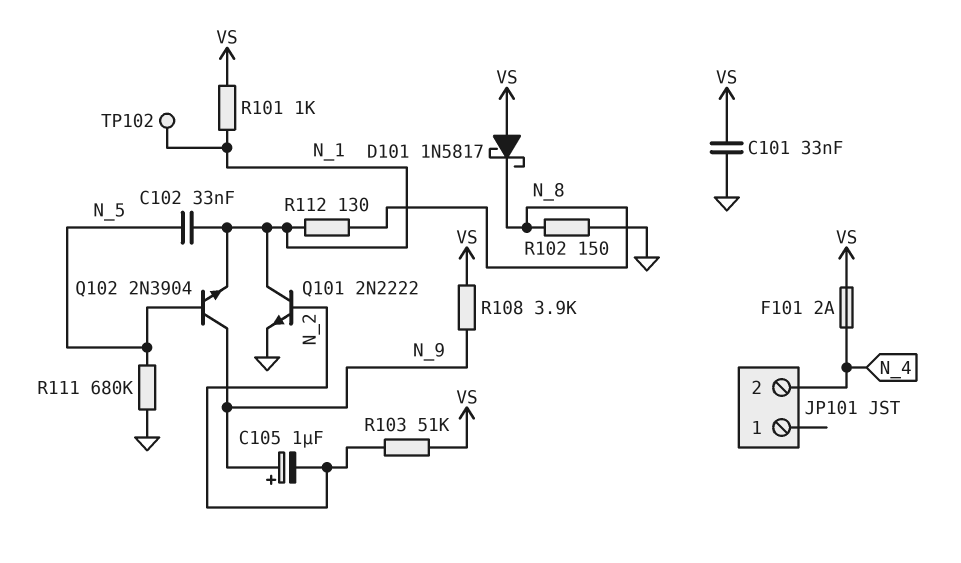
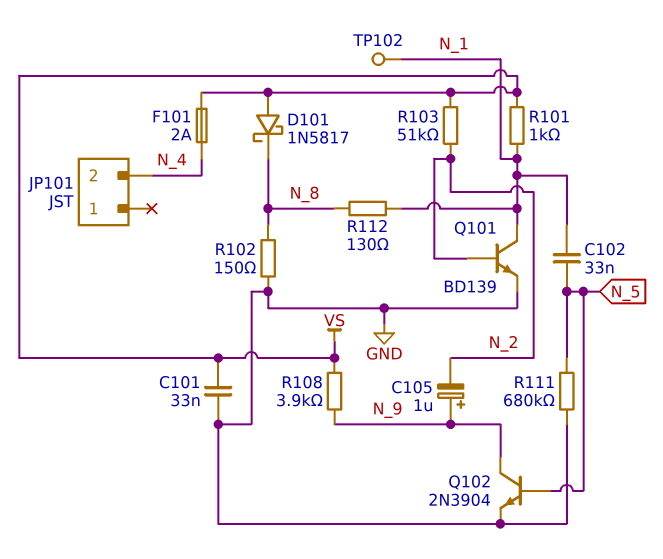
Q101: NPN 2N2222 (B N_2, C N_1, E GND) -> NPN BD139 (B N_2, C N_1, E GND)
Q102: NPN 2N3904 (B N_5, C N_9, E N_1) -> NPN 2N3904 (B N_5, C N_9, E GND)

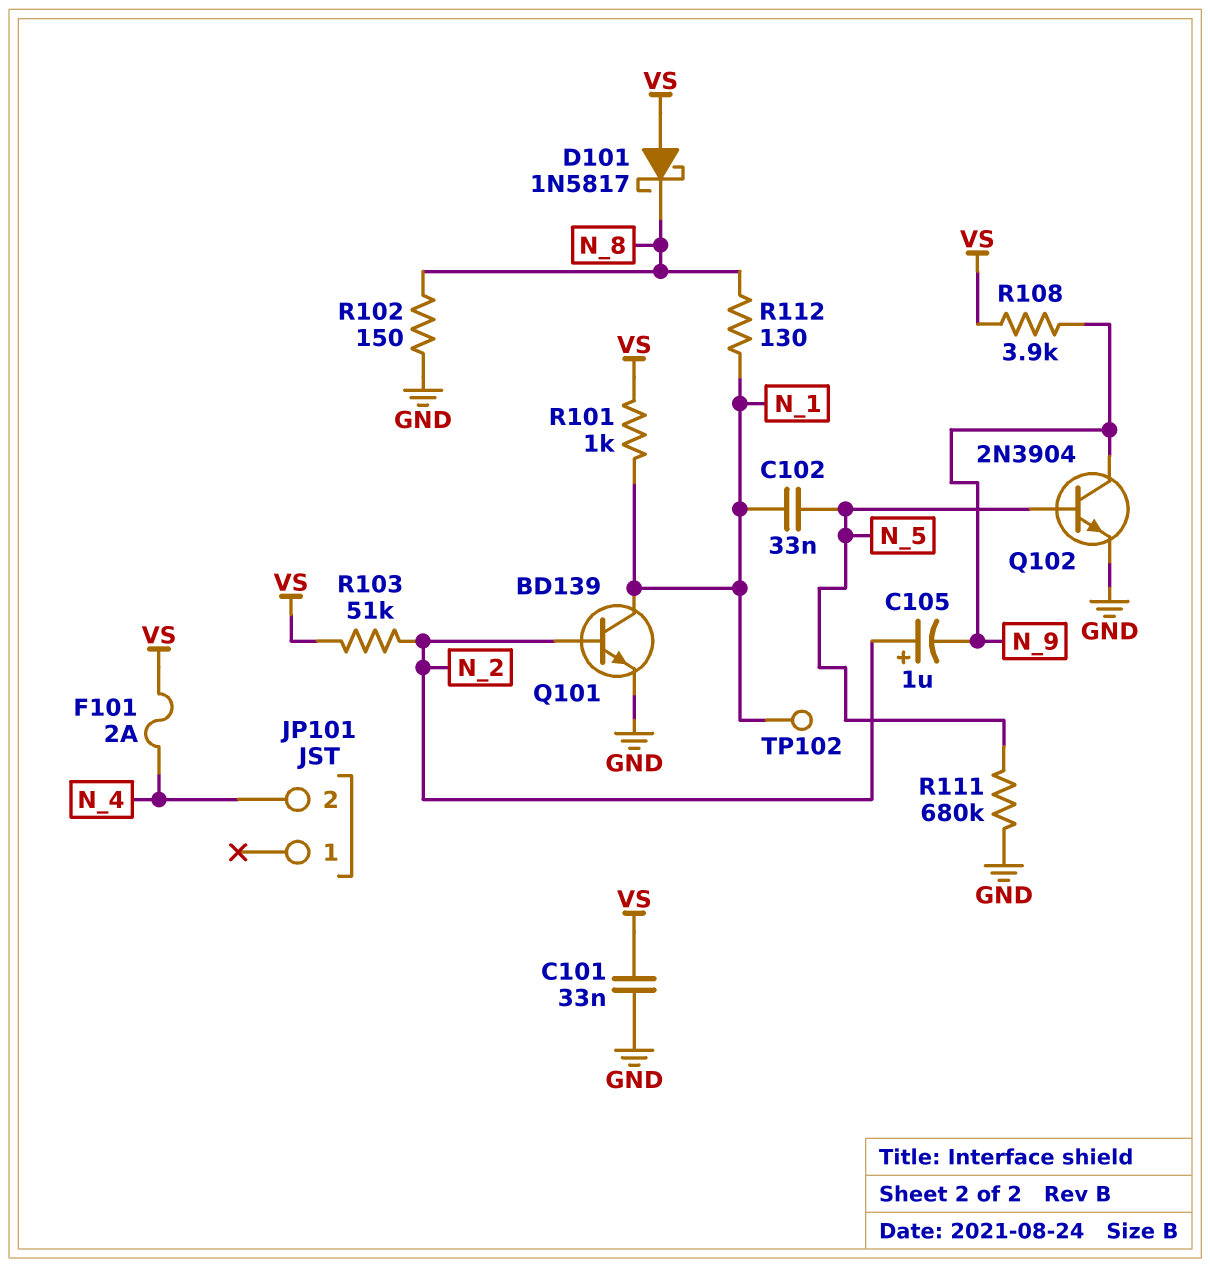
C105: 1uF (plus N_9, minus N_2) -> 1uF (plus N_2, minus N_9)

